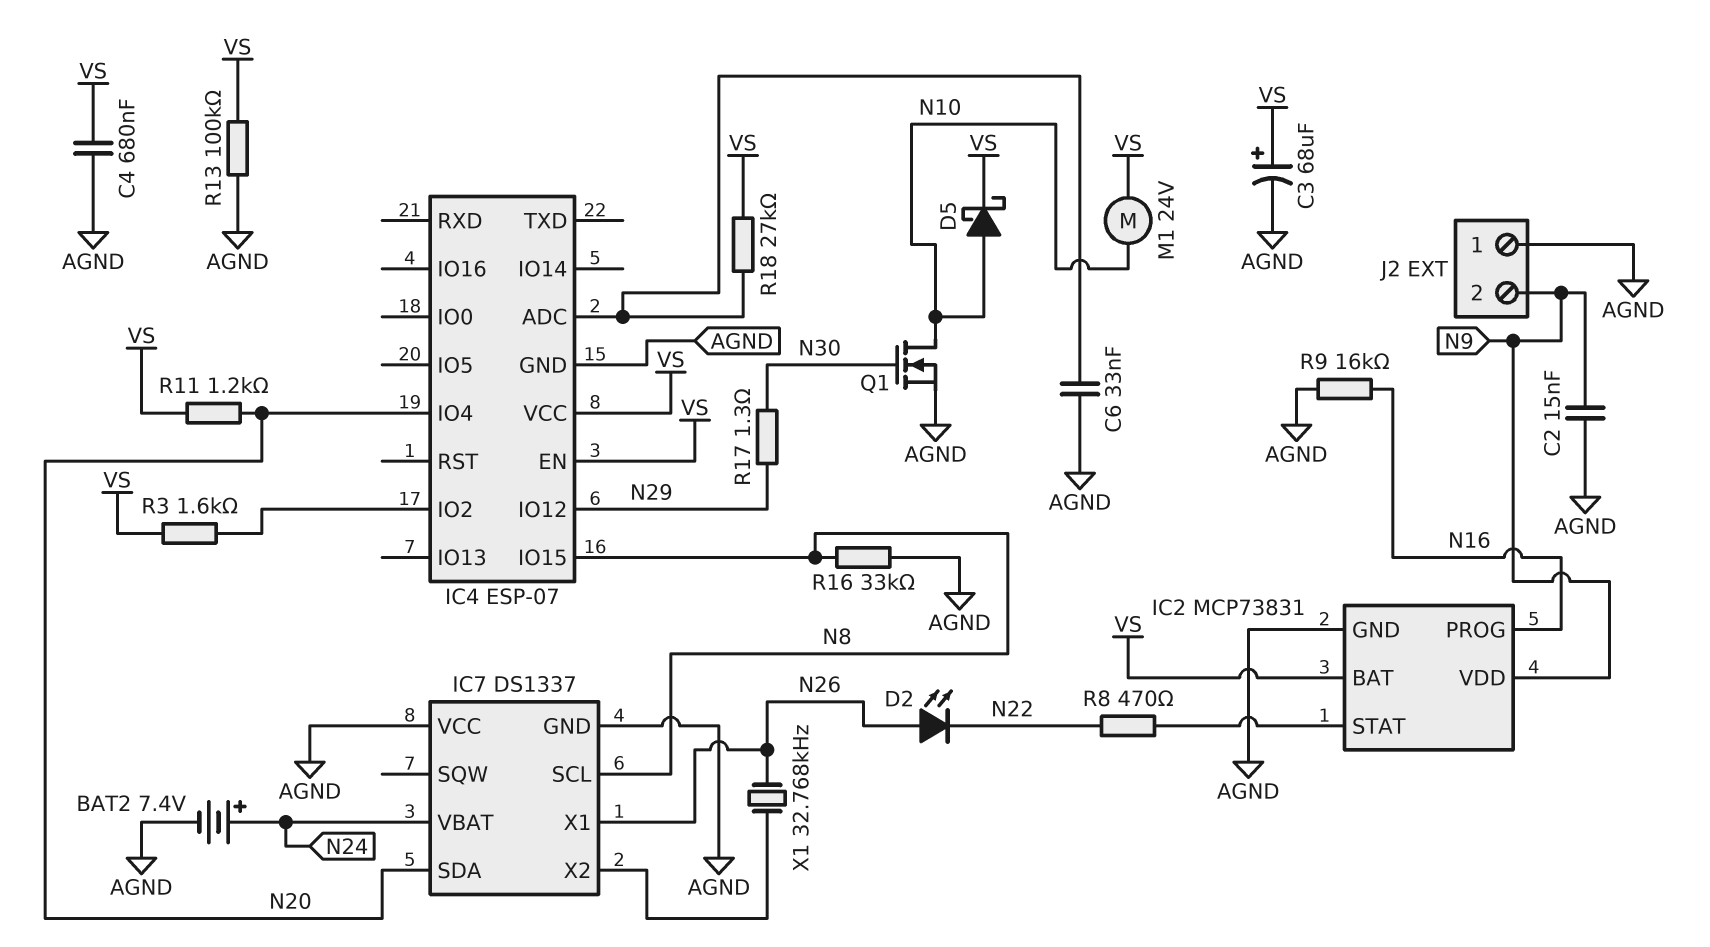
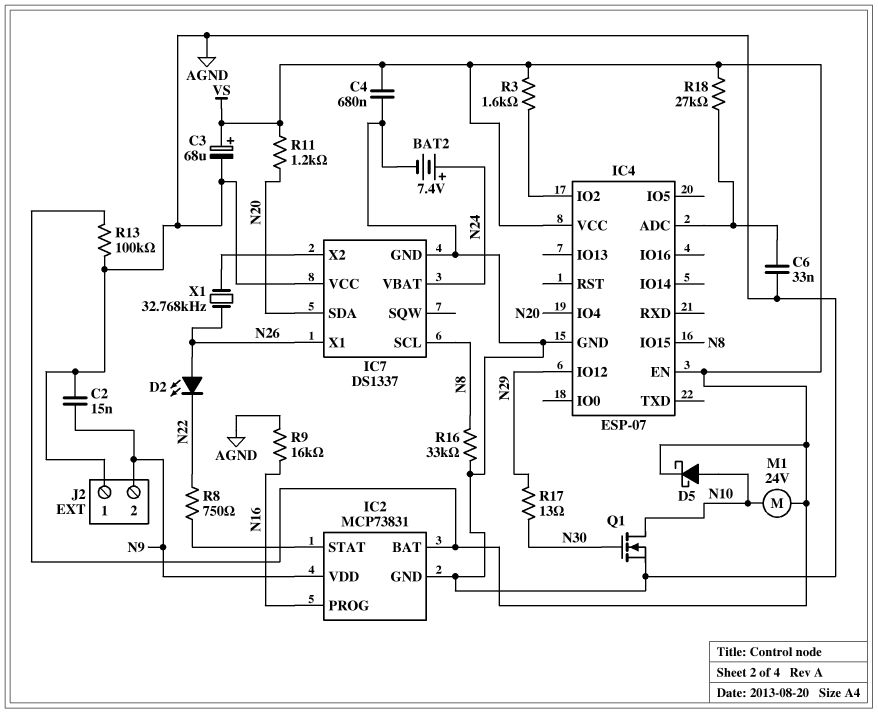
R8: 470 (IC2/STAT, N22) -> 750 (IC2/STAT, N22)
R17: 1.3 (N29, N30) -> 13 (N29, N30)

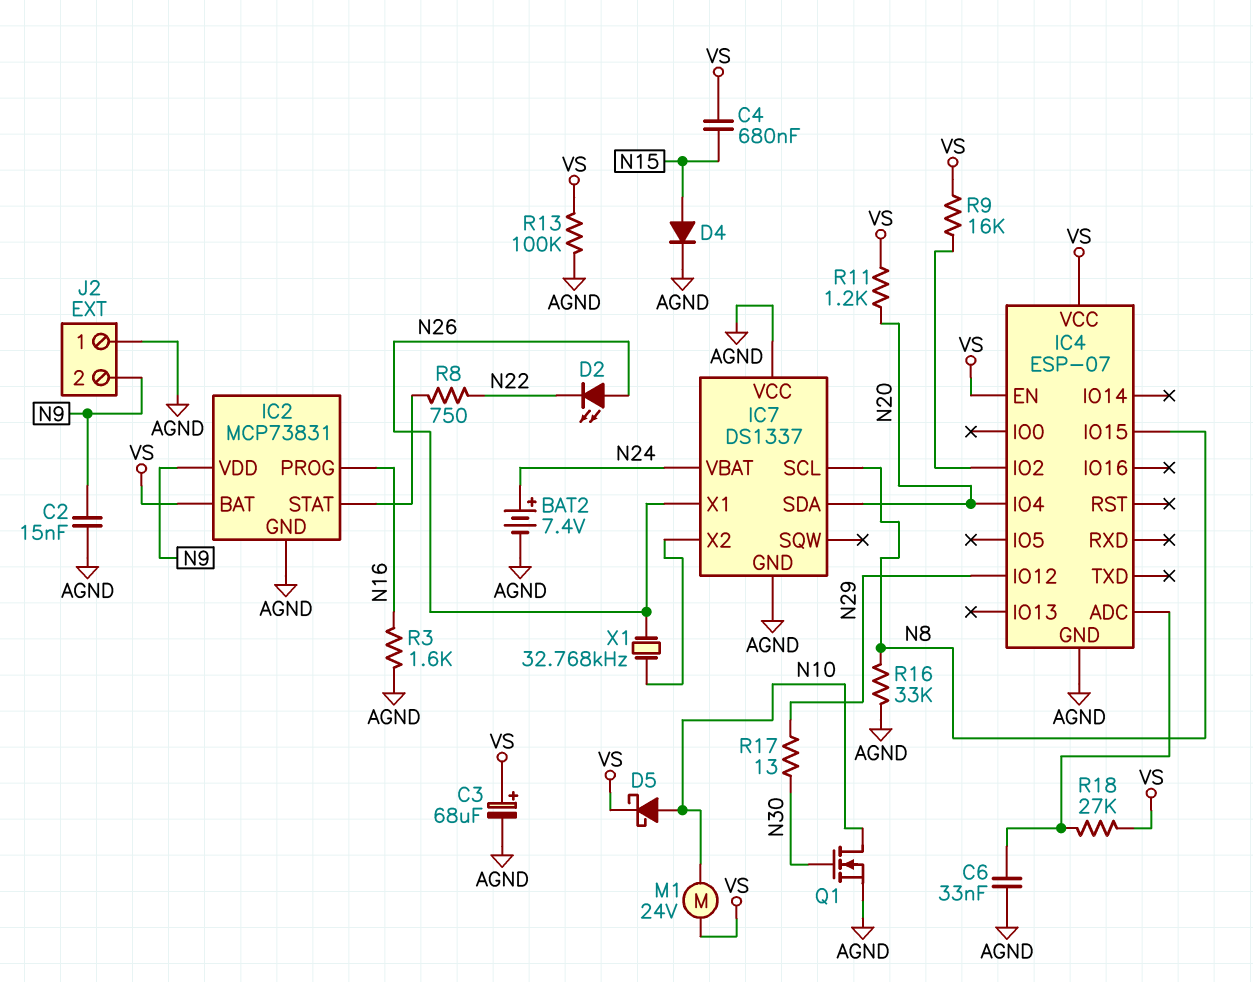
C4: 680nF (AGND, VS) -> 680nF (N15, VS)
D4: none -> diode (A N15, K AGND)
R3: 1.6k (IC4/IO2, VS) -> 1.6k (AGND, N16)
R9: 16k (AGND, N16) -> 16k (IC4/IO2, VS)

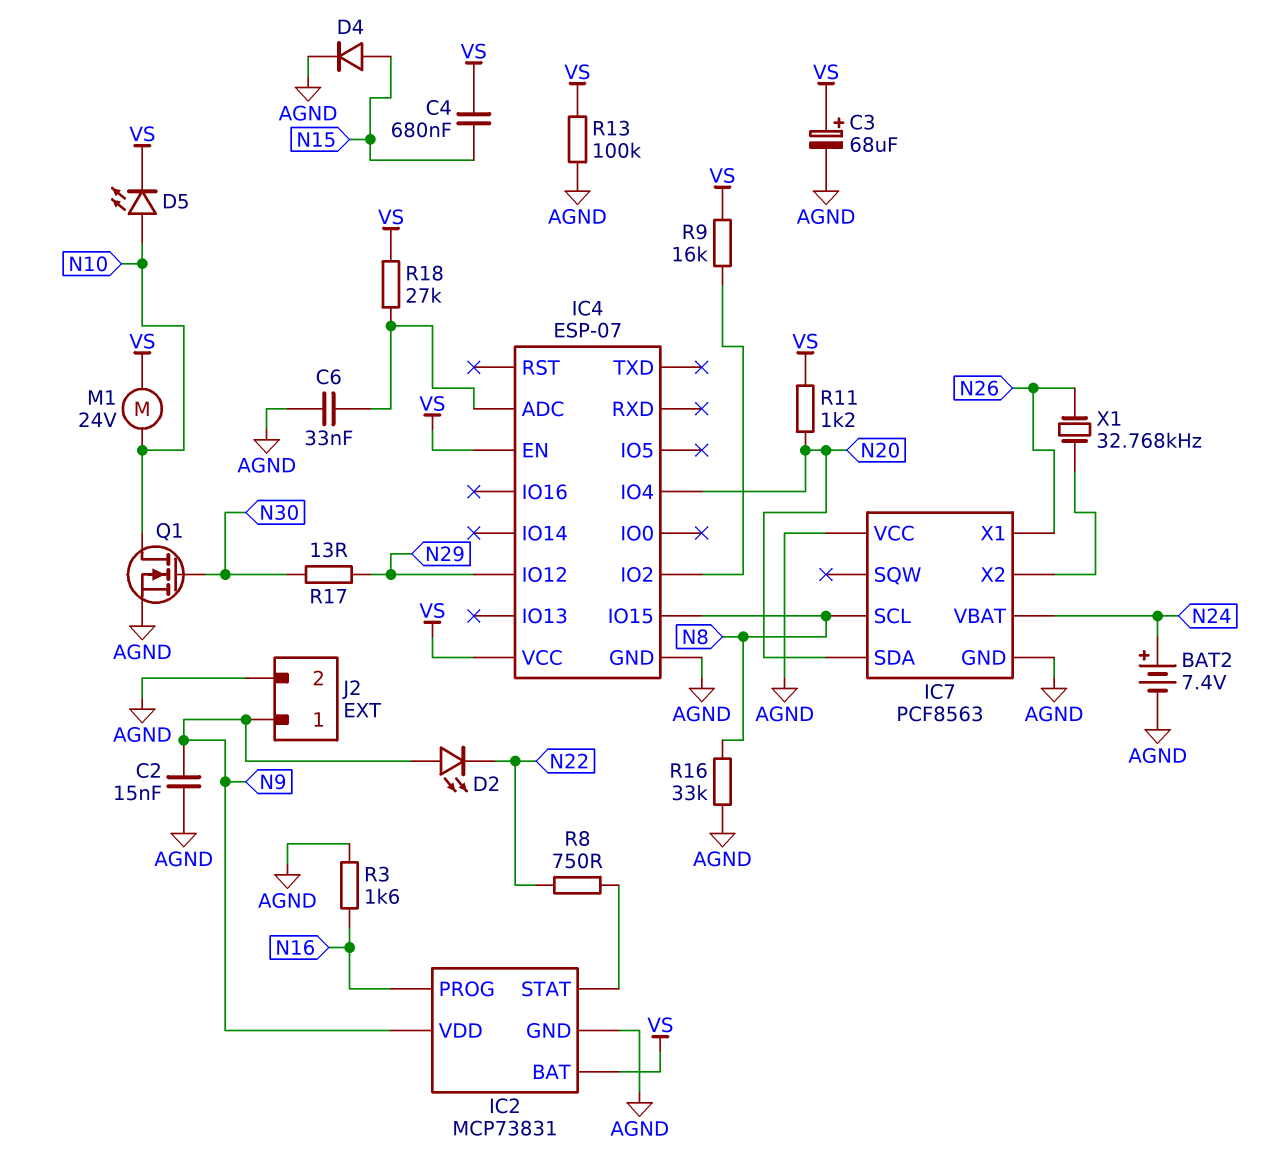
D2: LED (A N26, K N22) -> LED (A N9, K N22)
D5: schottky (A N10, K VS) -> LED (A N10, K VS)
IC7: DS1337 -> PCF8563
J2 pin 1: AGND -> N9
J2 pin 2: N9 -> AGND

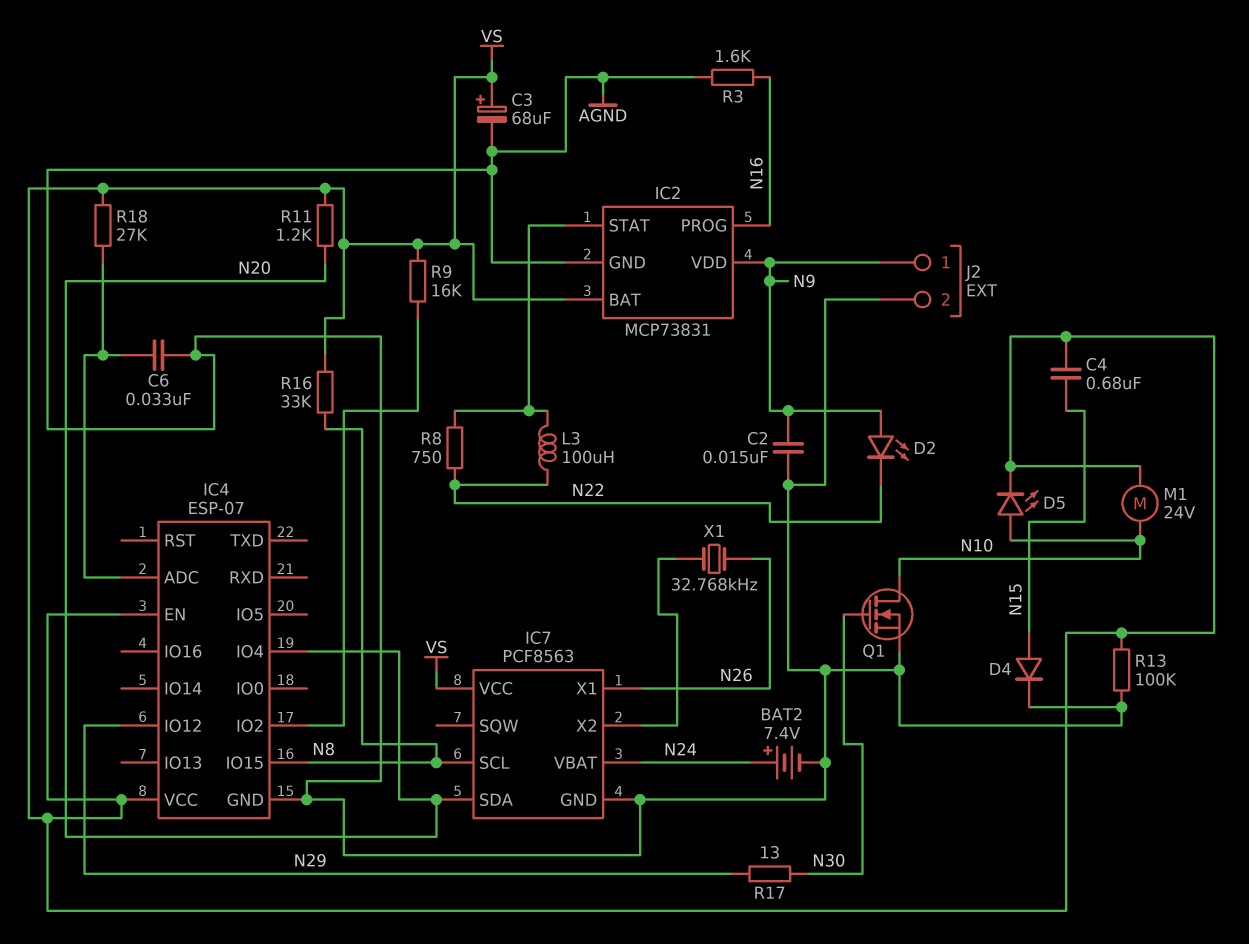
IC7 pin VCC: AGND -> VS
L3: none -> 100uH (IC2/STAT, N22)
R16: 33k (AGND, N8) -> 33k (N8, VS)

